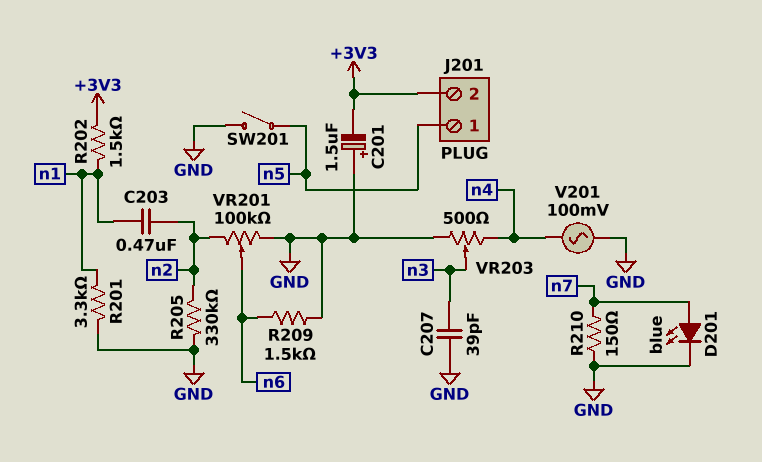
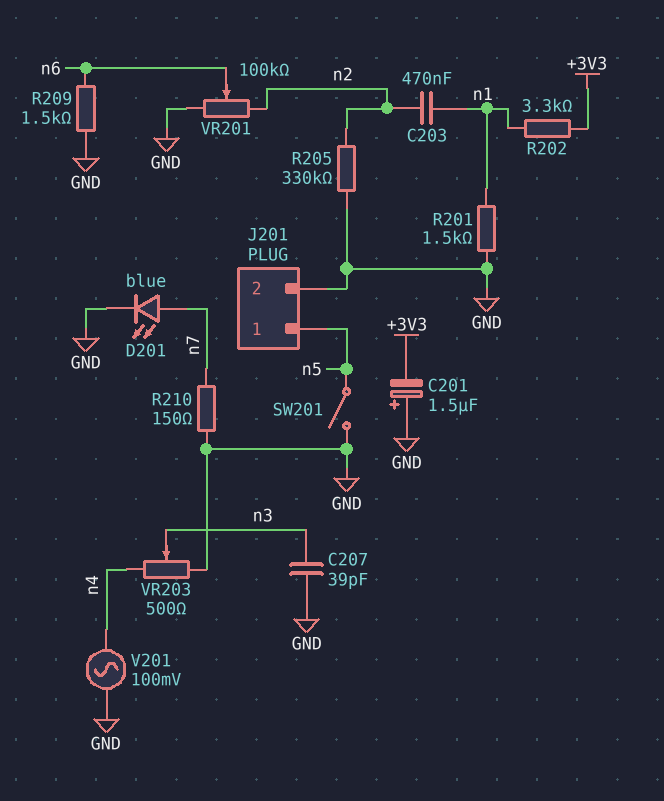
J201 pin 2: +3V3 -> GND
R201: 3.3k (GND, n1) -> 1.5k (GND, n1)
R202: 1.5k (+3V3, n1) -> 3.3k (+3V3, n1)

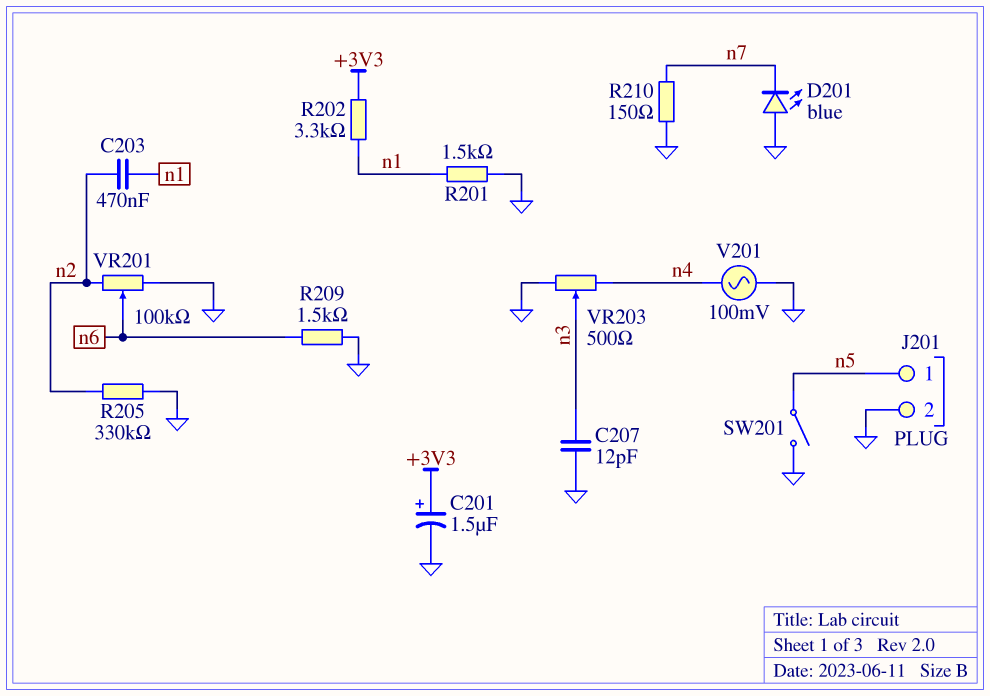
C201: 1.5uF (plus GND, minus +3V3) -> 1.5uF (plus +3V3, minus GND)
C207: 39pF (GND, n3) -> 12pF (GND, n3)
D201: LED blue (A n7, K GND) -> LED blue (A GND, K n7)

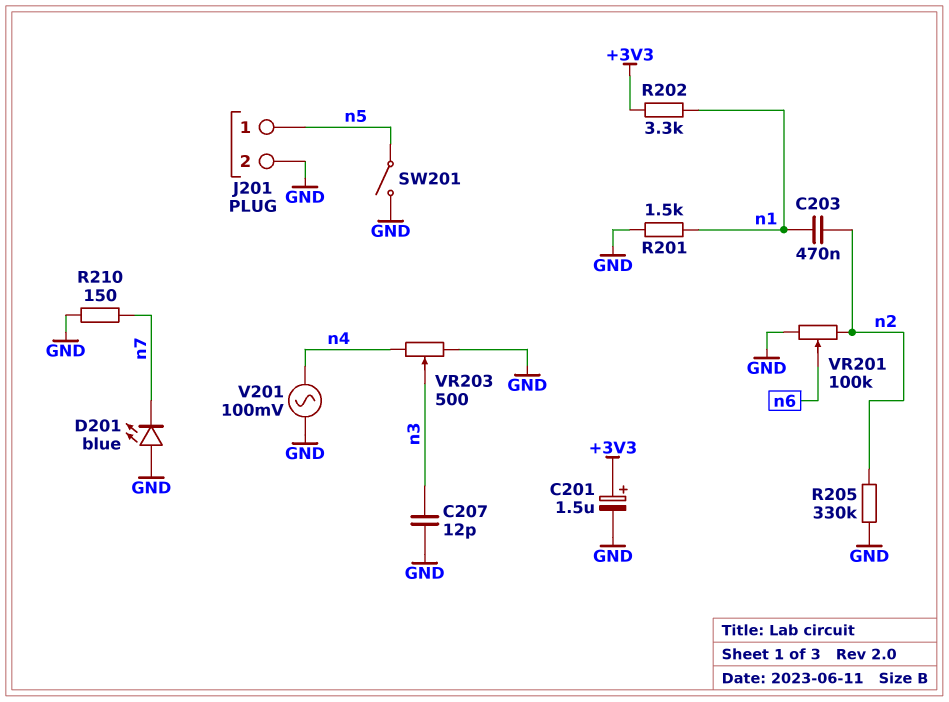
R209: 1.5k (GND, n6) -> none

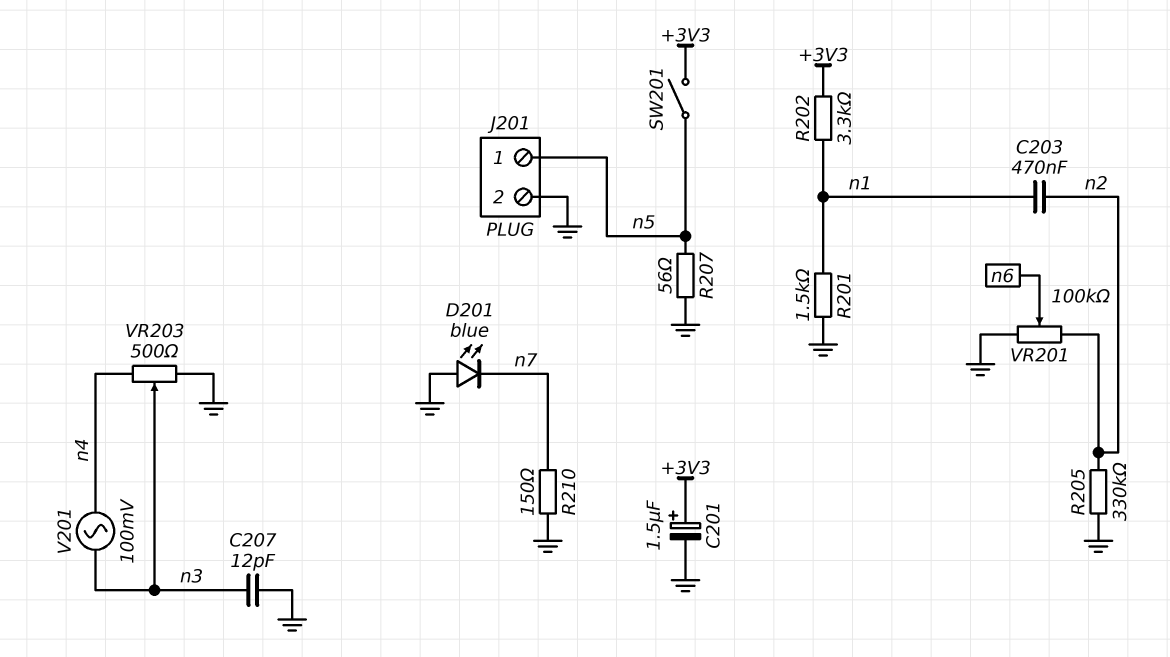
R207: none -> 56 (GND, n5)
SW201: switch (GND, n5) -> switch (+3V3, n5)
V201: AC 100mV (GND, n4) -> AC 100mV (n3, n4)

